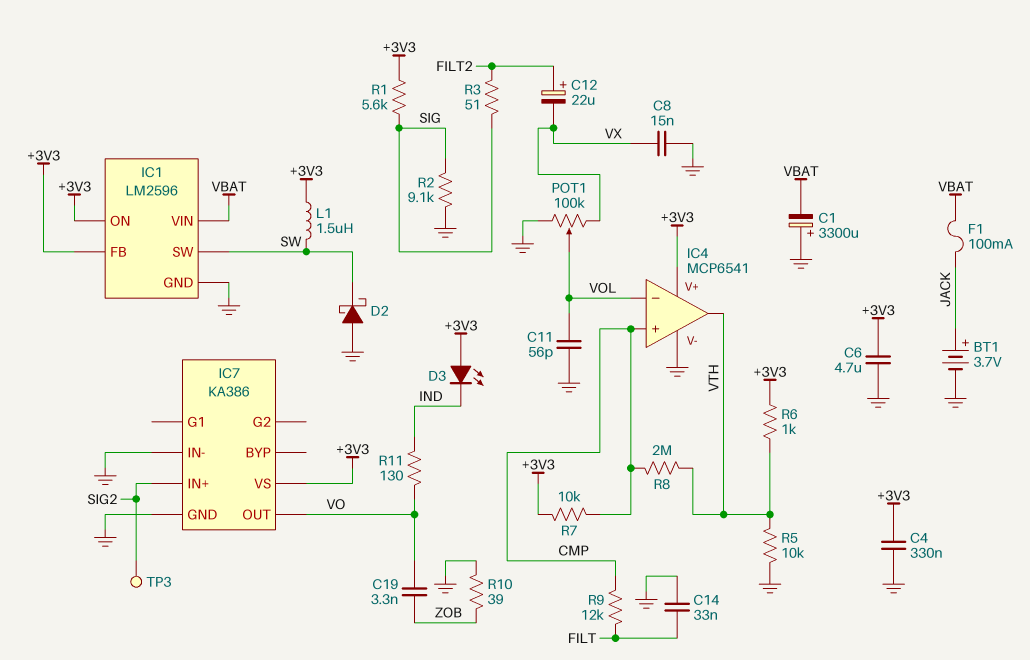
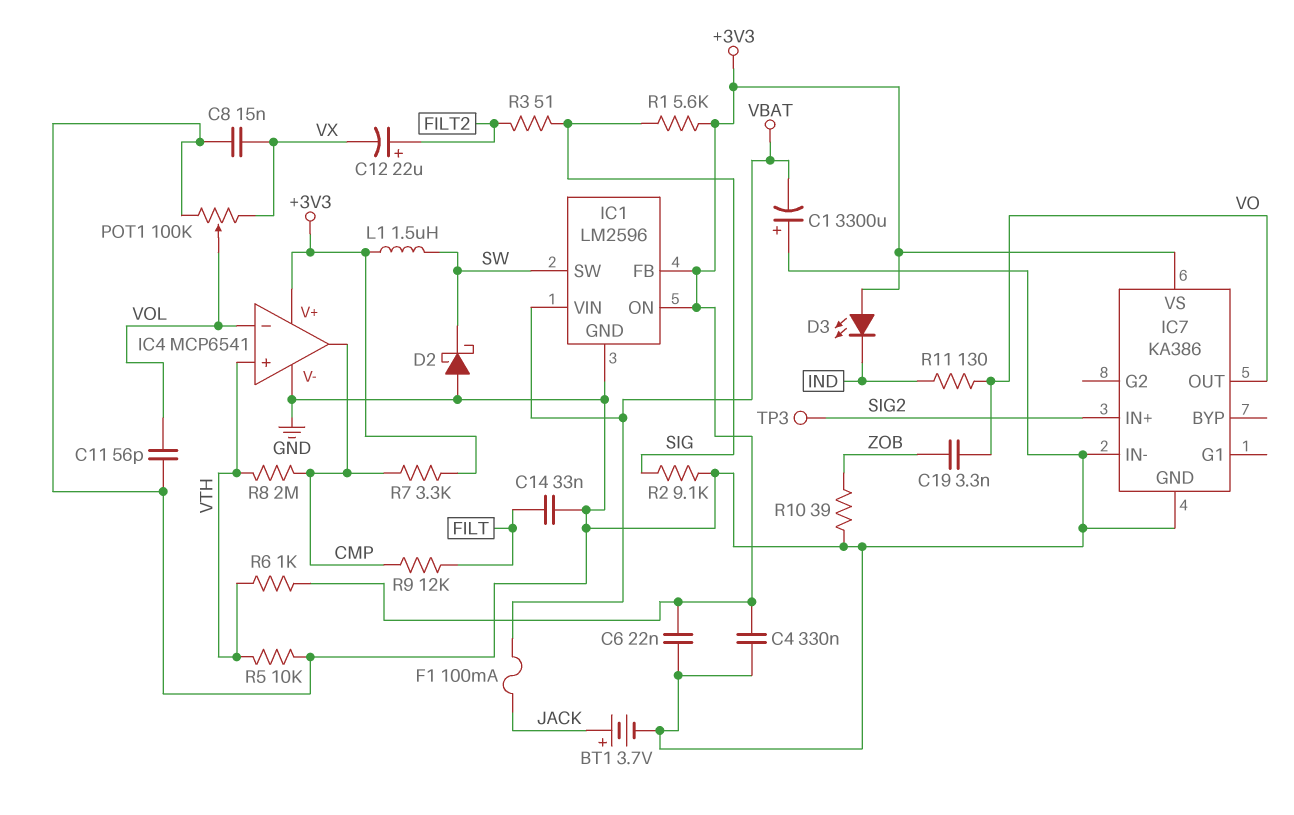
C6: 4.7uF (+3V3, GND) -> 22nF (+3V3, GND)
IC4 pin in+: CMP -> VTH
IC4 pin out: VTH -> CMP
R7: 10k (+3V3, CMP) -> 3.3k (+3V3, CMP)

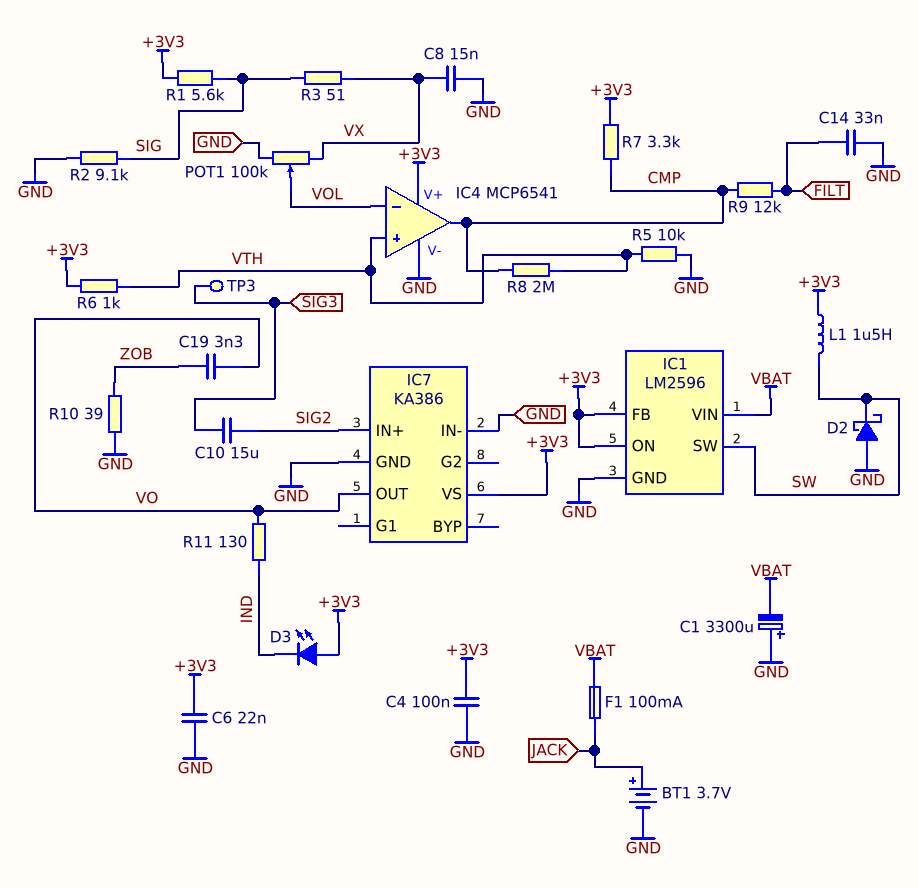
C4: 330nF (+3V3, GND) -> 100nF (+3V3, GND)
C10: none -> 15uF (SIG2, SIG3)
C11: 56pF (GND, VOL) -> none
C12: 22uF (plus FILT2, minus VX) -> none
R3: 51 (FILT2, SIG) -> 51 (SIG, VX)
TP3: test point (SIG2) -> test point (SIG3)

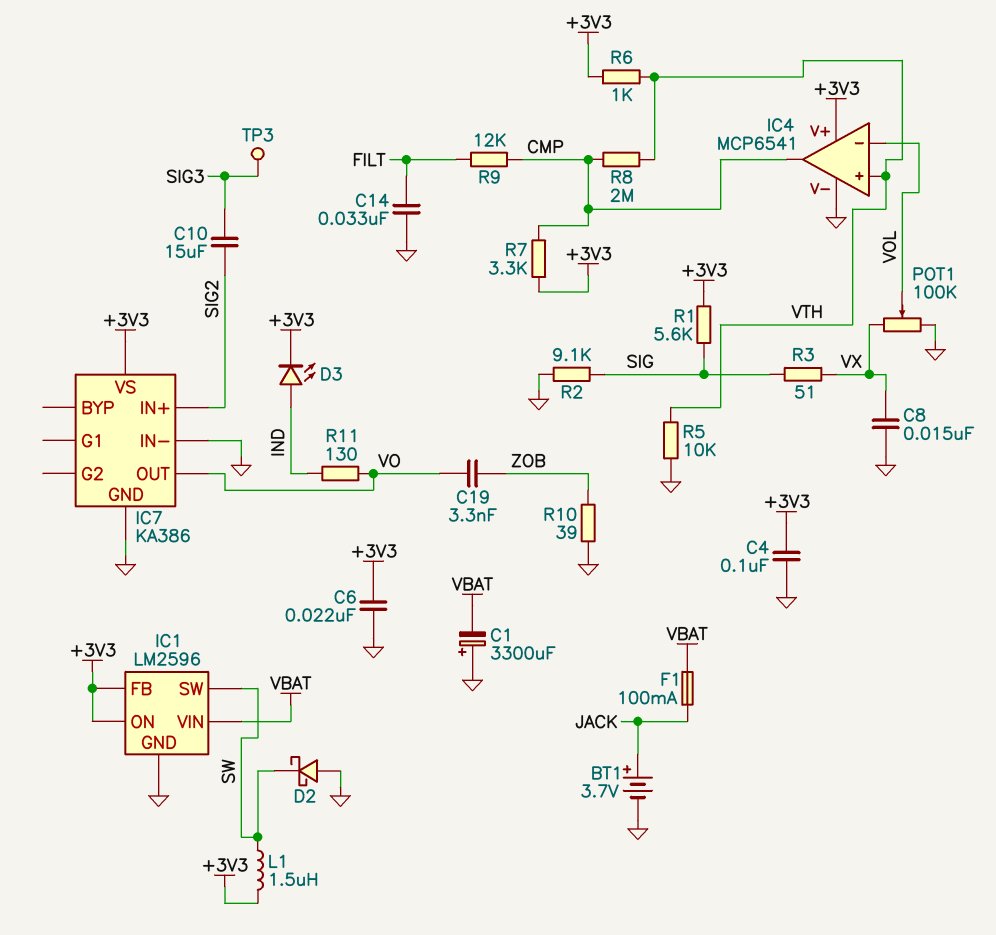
D3: LED (A +3V3, K IND) -> LED (A IND, K +3V3)

